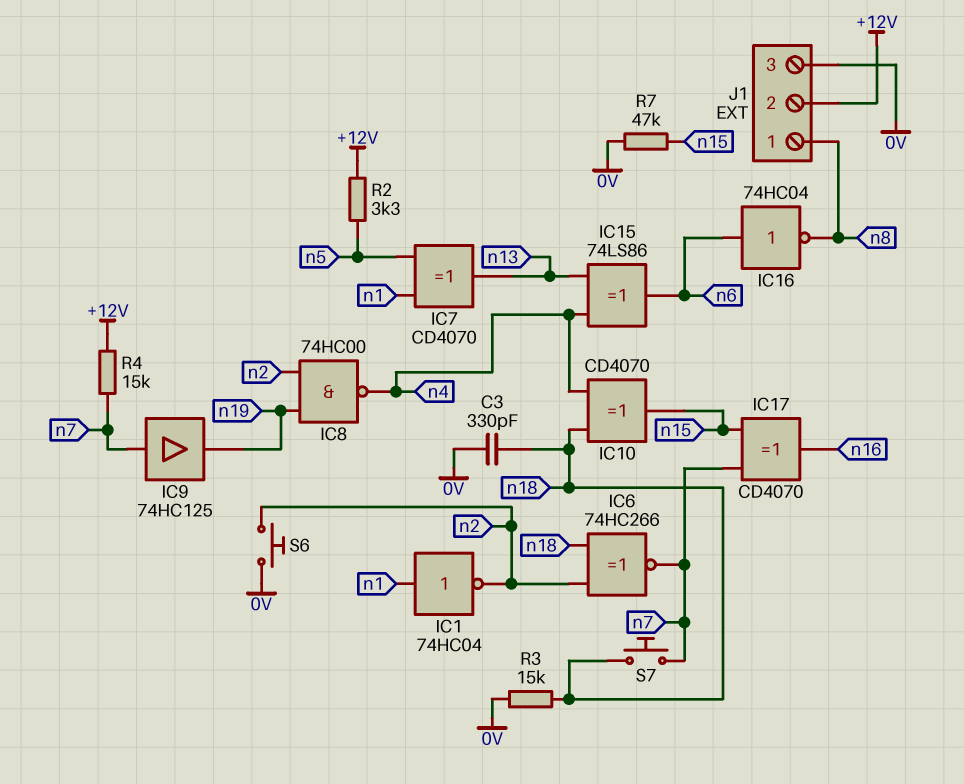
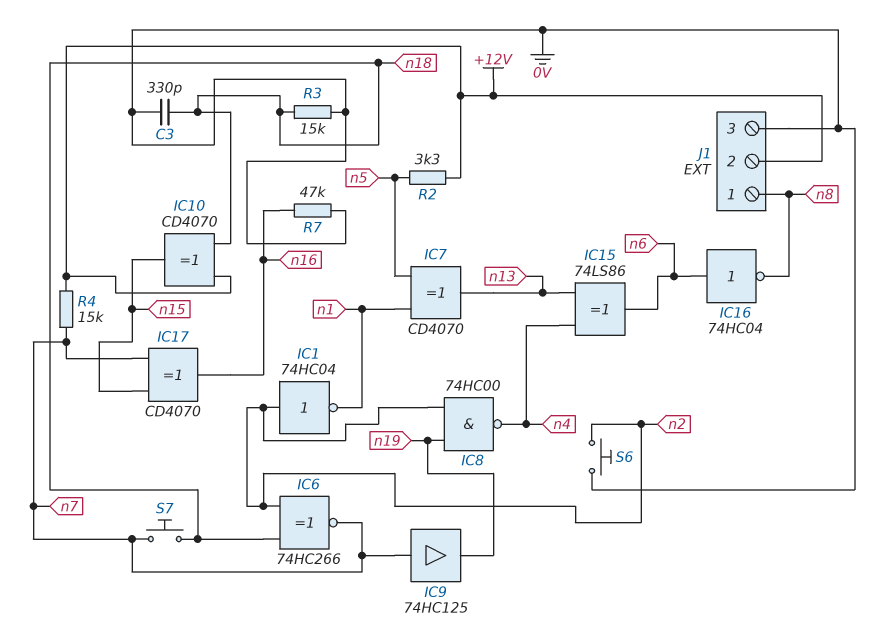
IC1: NOT 74HC04 (in n1, out n2) -> NOT 74HC04 (in n2, out n1)
IC10: XOR CD4070 (in n4, in n18, out n15) -> XOR CD4070 (in +12V, in n18, out n15)
R7: 47k (0V, n15) -> 47k (0V, n16)

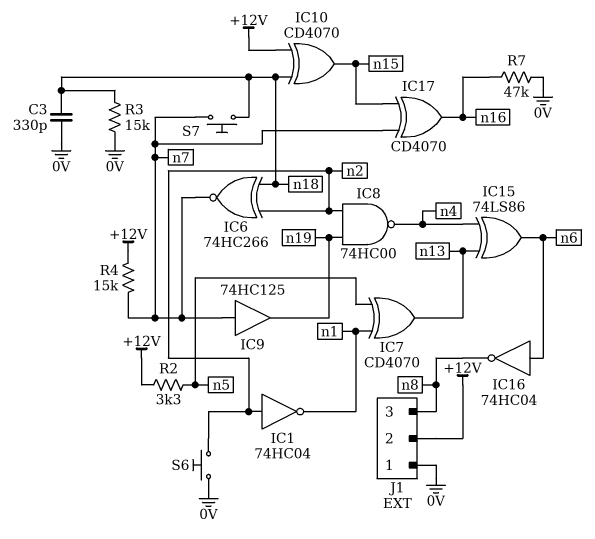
J1 pin 1: n8 -> 0V
J1 pin 3: 0V -> n8

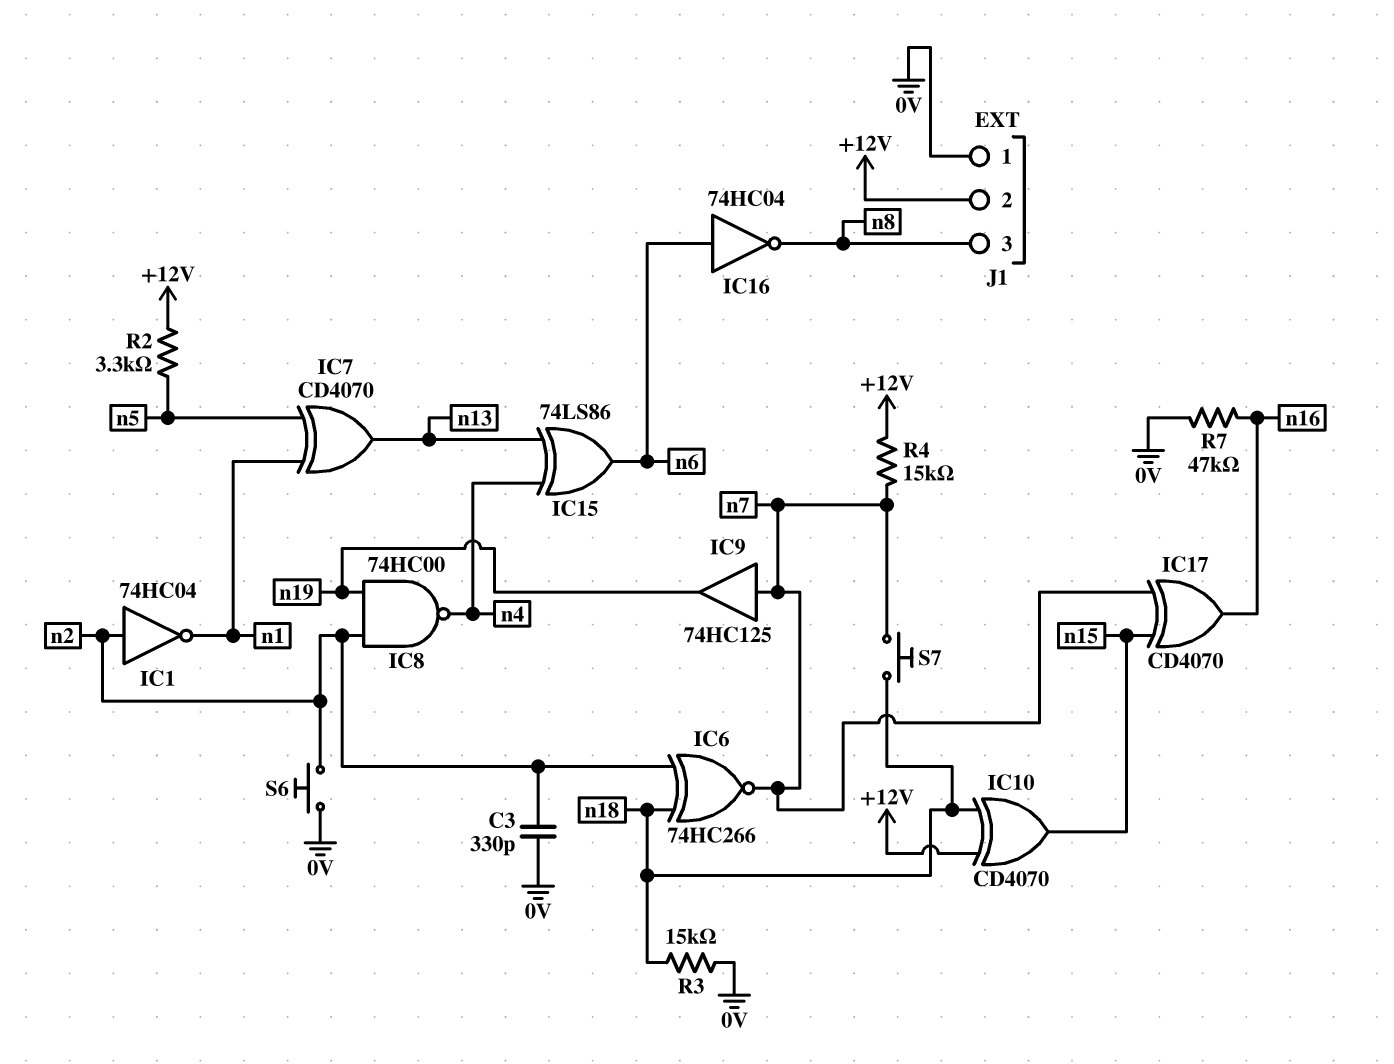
C3: 330pF (0V, n18) -> 330pF (0V, n2)

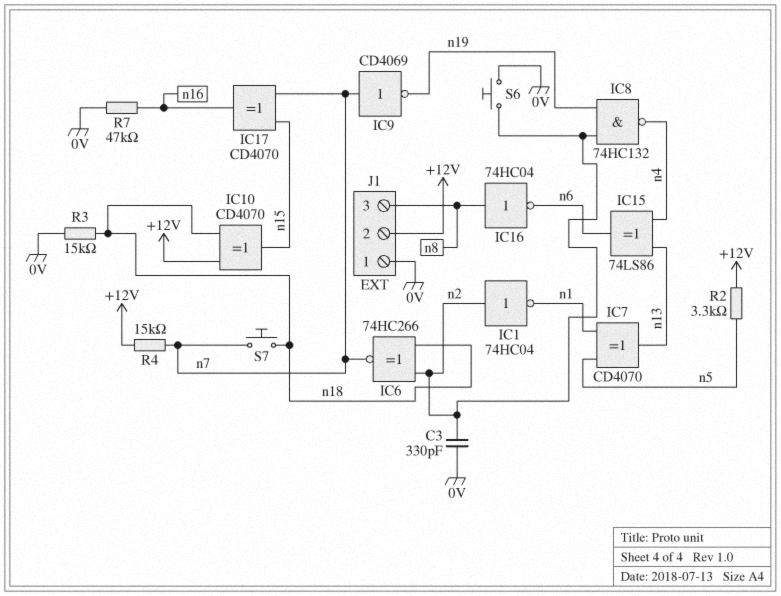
IC8: NAND 74HC00 (in n2, in n19, out n4) -> NAND 74HC132 (in n2, in n19, out n4)
IC9: buffer 74HC125 (in n7, out n19) -> NOT CD4069 (in n7, out n19)
IC16: NOT 74HC04 (in n6, out n8) -> NOT 74HC04 (in n8, out n6)

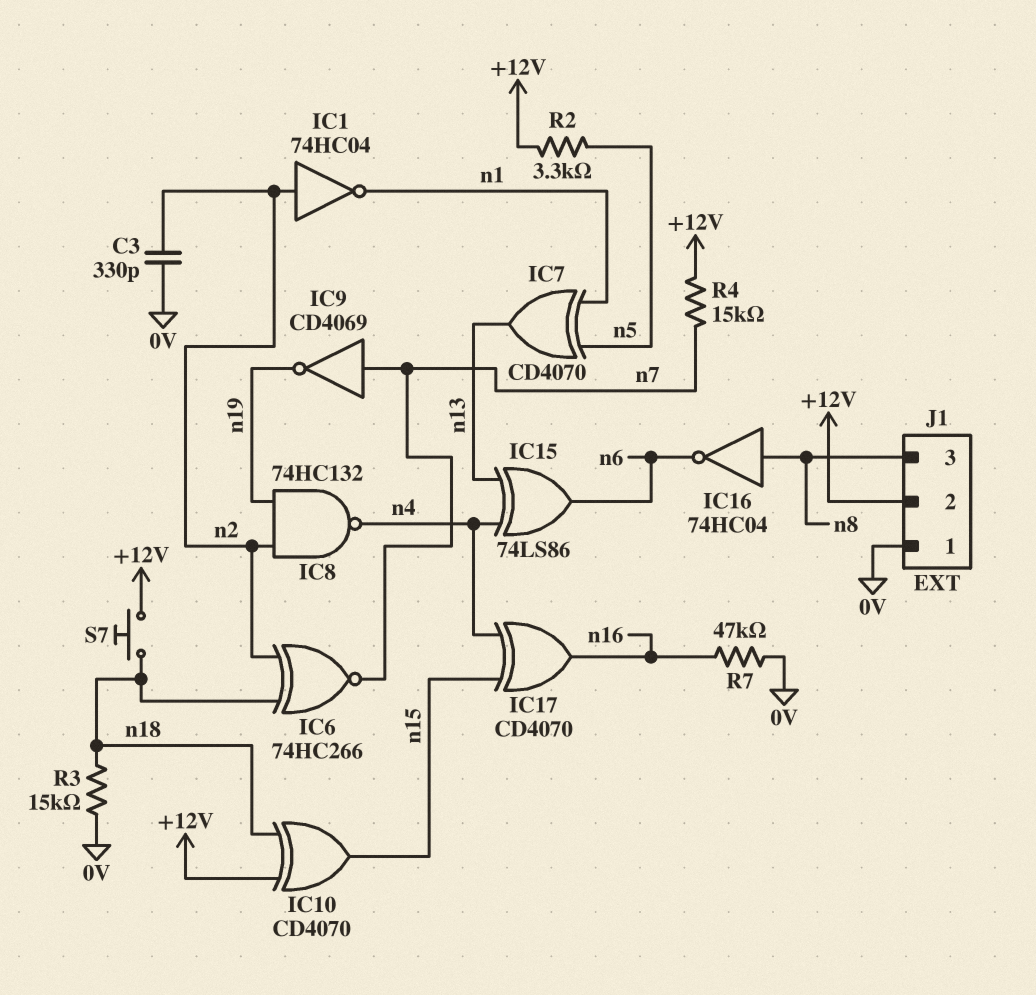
IC17: XOR CD4070 (in n7, in n15, out n16) -> XOR CD4070 (in n4, in n15, out n16)
S6: button (0V, n2) -> none
S7: button (n7, n18) -> button (+12V, n18)

